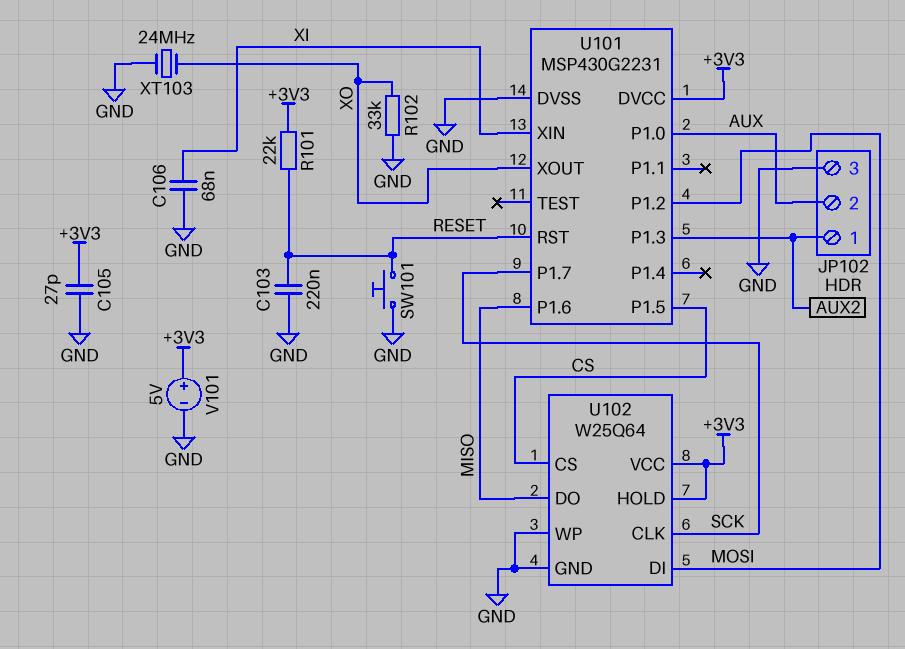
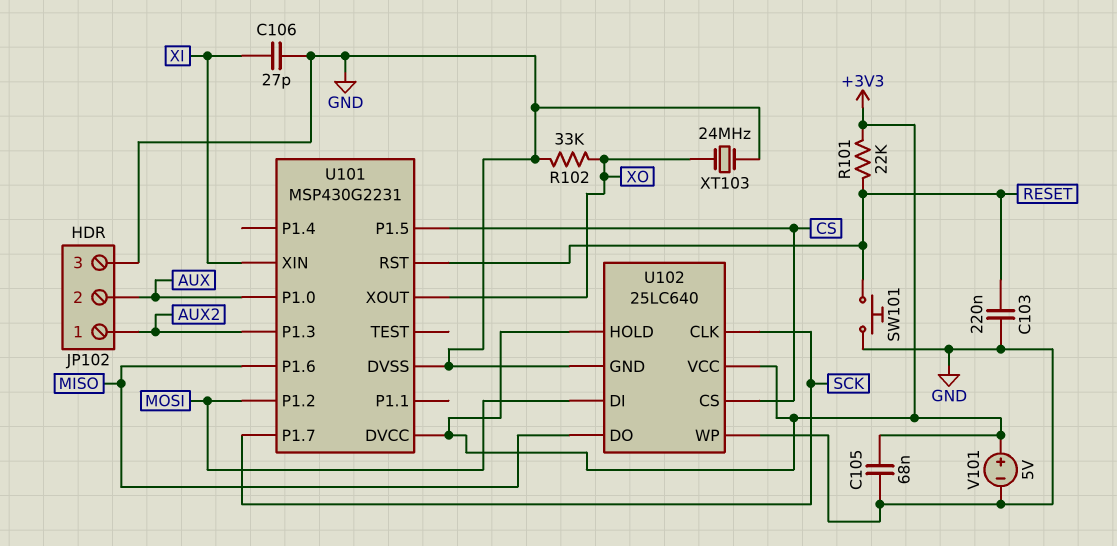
C105: 27pF (+3V3, GND) -> 68nF (+3V3, GND)
C106: 68nF (GND, XI) -> 27pF (GND, XI)
U102: W25Q64 -> 25LC640

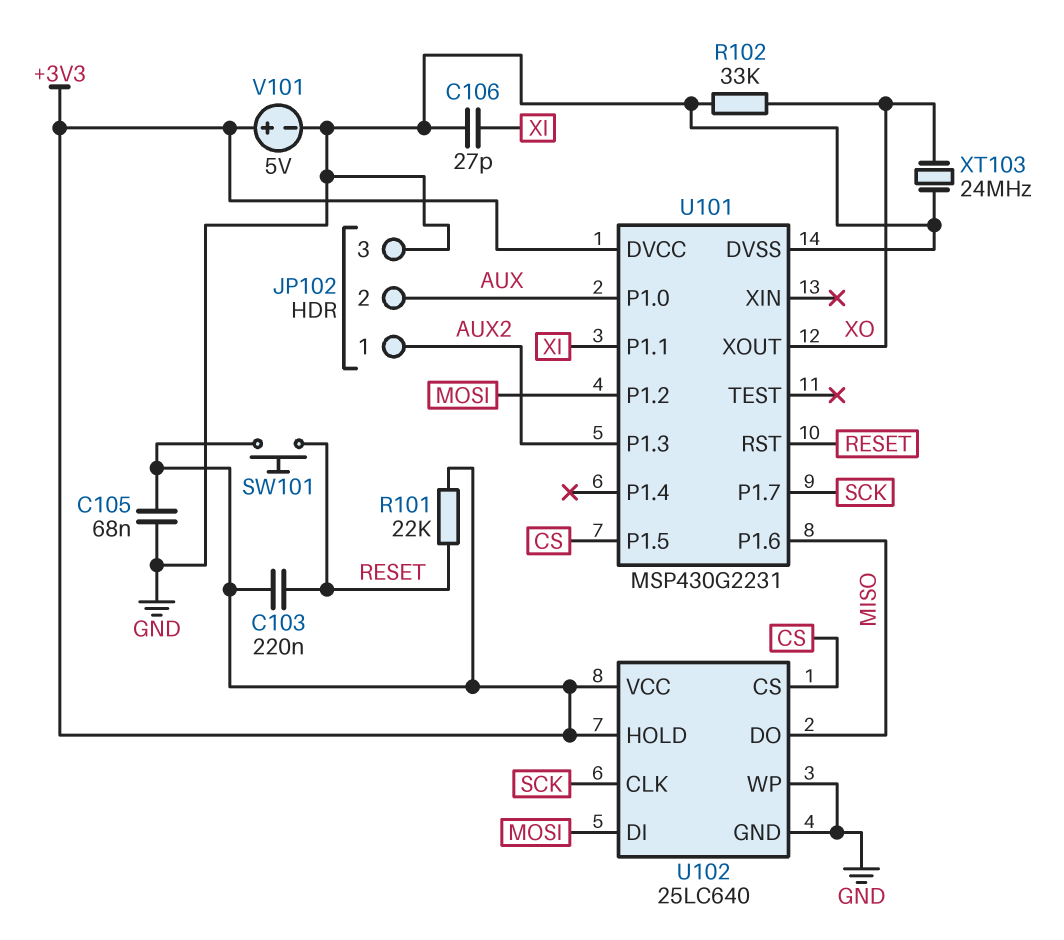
C103: 220nF (GND, RESET) -> 220nF (+3V3, RESET)
SW101: button (GND, RESET) -> button (+3V3, RESET)
U101 pin P1.1: none -> XI
U101 pin XIN: XI -> none

